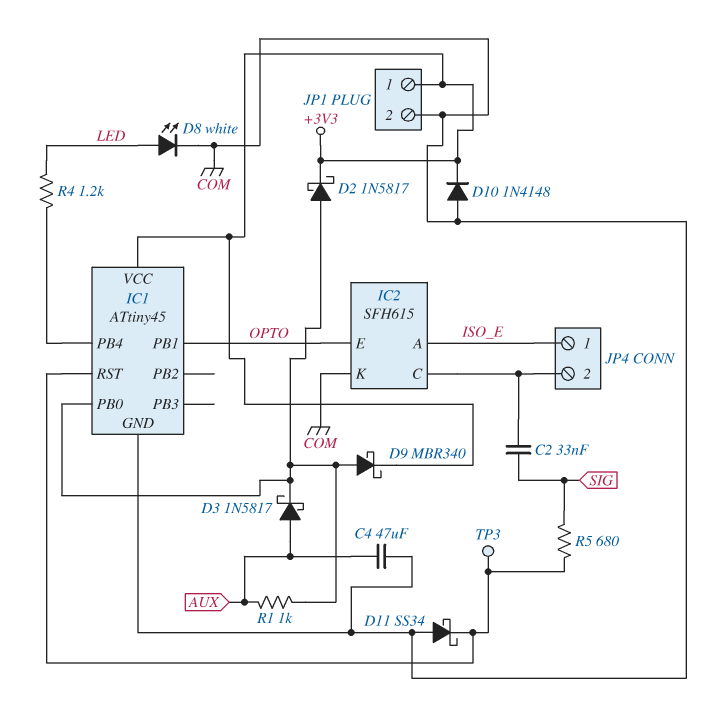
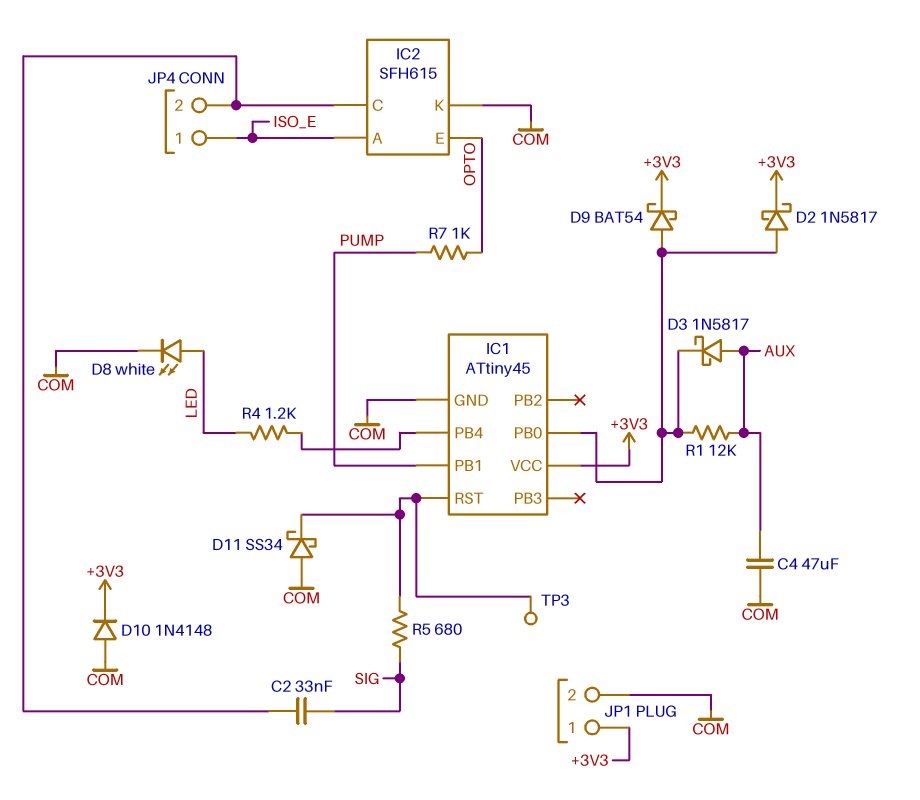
D9: schottky MBR340 (A IC1/PB0, K +3V3) -> schottky BAT54 (A IC1/PB0, K +3V3)
IC1 pin PB1: OPTO -> PUMP
R1: 1k (AUX, IC1/PB0) -> 12k (AUX, IC1/PB0)
R7: none -> 1k (OPTO, PUMP)

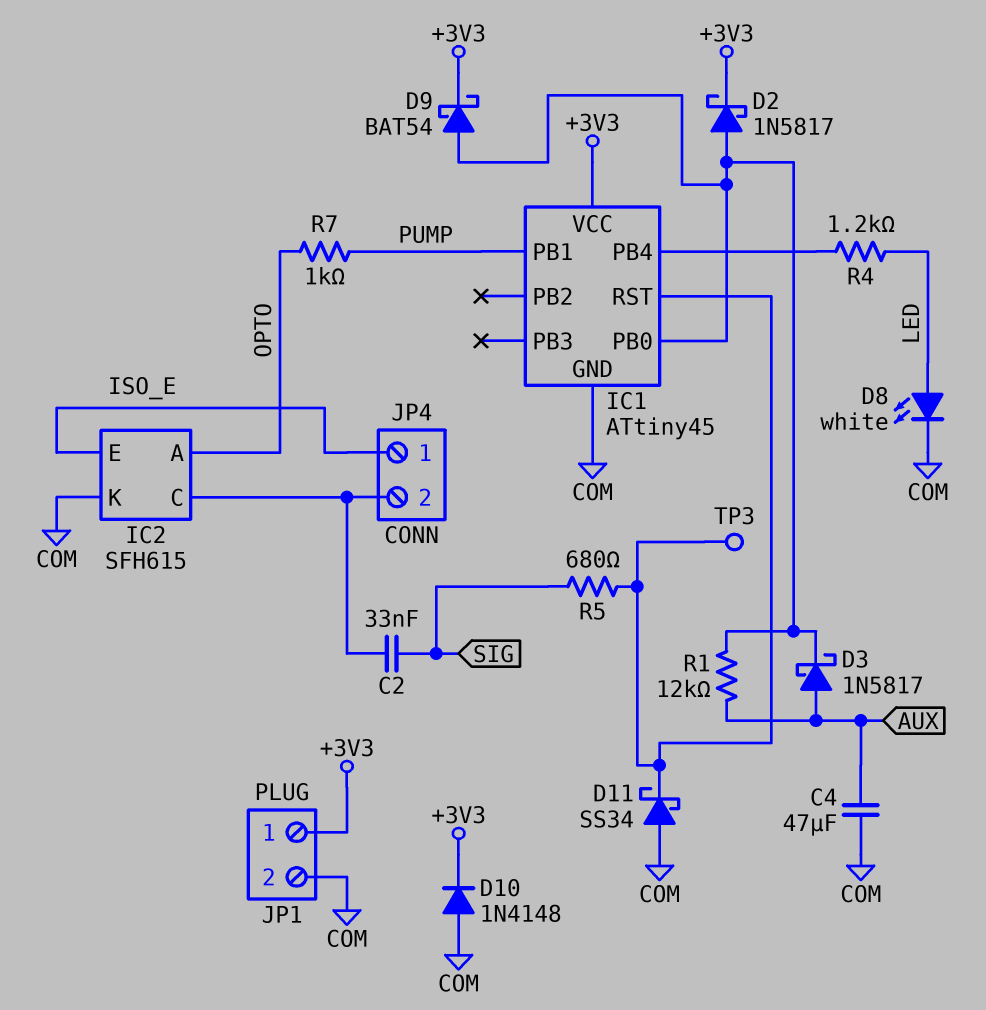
IC2 pin A: ISO_E -> OPTO
IC2 pin E: OPTO -> ISO_E

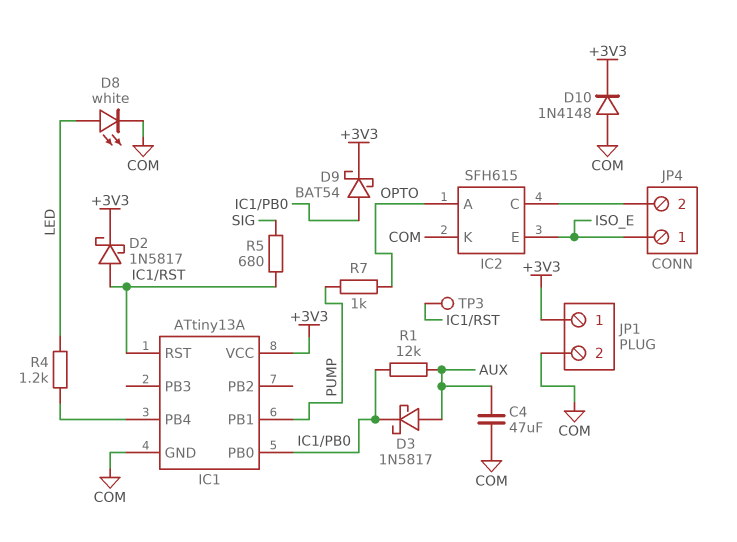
C2: 33nF (IC2/C, SIG) -> none
D2: schottky 1N5817 (A IC1/PB0, K +3V3) -> schottky 1N5817 (A IC1/RST, K +3V3)
D11: schottky SS34 (A COM, K IC1/RST) -> none
IC1: ATtiny45 -> ATtiny13A

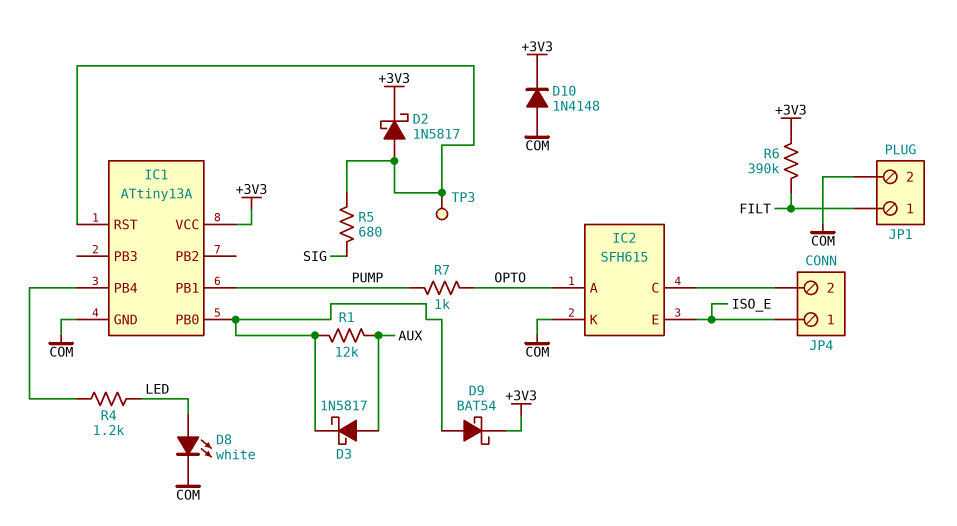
C4: 47uF (AUX, COM) -> none
JP1 pin 1: +3V3 -> FILT
R6: none -> 390k (+3V3, FILT)

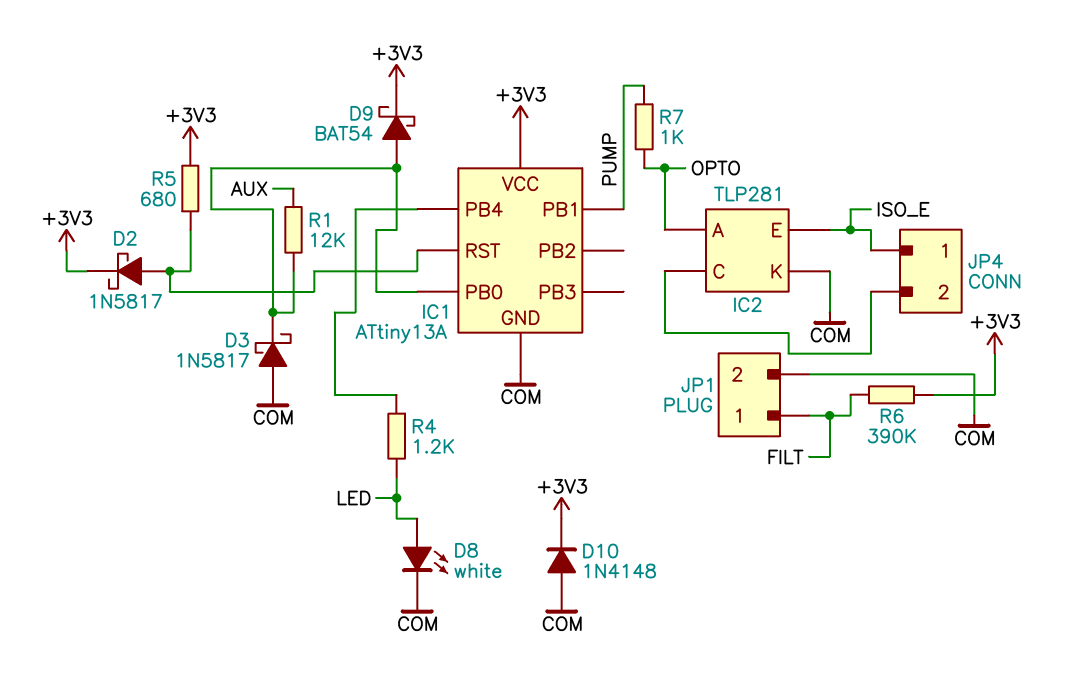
D3: schottky 1N5817 (A AUX, K IC1/PB0) -> schottky 1N5817 (A COM, K IC1/PB0)
IC2: SFH615 -> TLP281
R5: 680 (IC1/RST, SIG) -> 680 (+3V3, IC1/RST)
TP3: test point (IC1/RST) -> none

